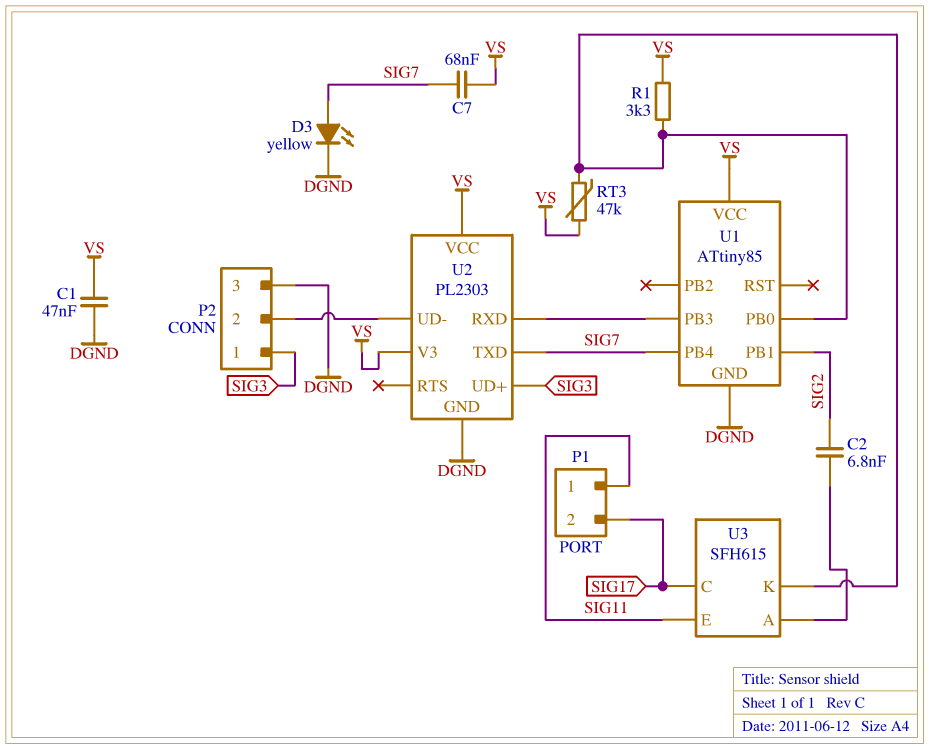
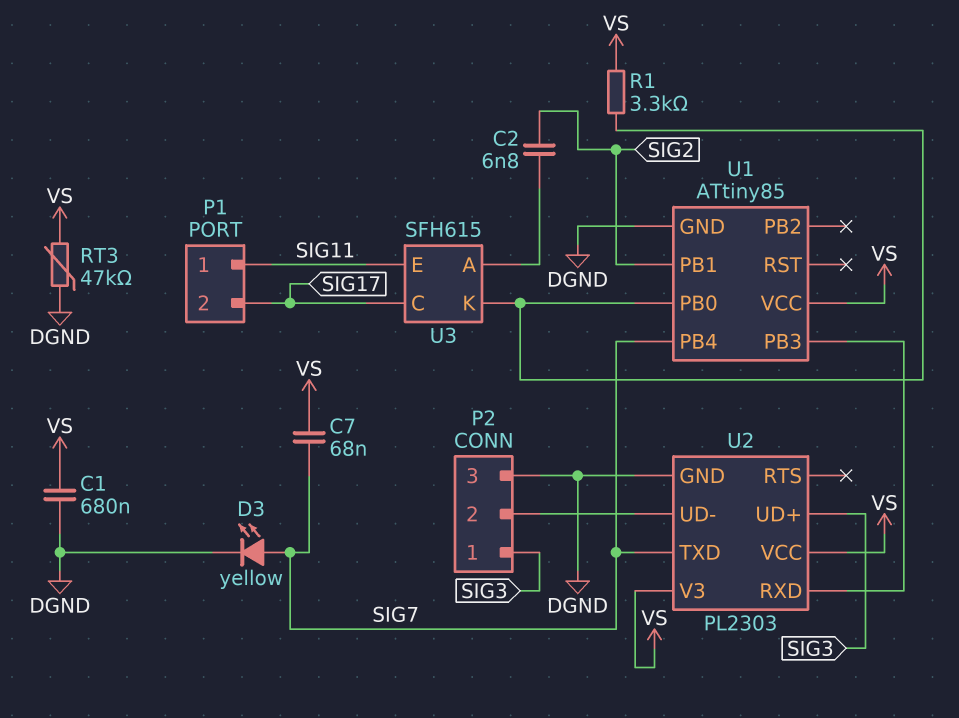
C1: 47nF (DGND, VS) -> 680nF (DGND, VS)
RT3: 47k (U1/PB0, VS) -> 47k (DGND, VS)

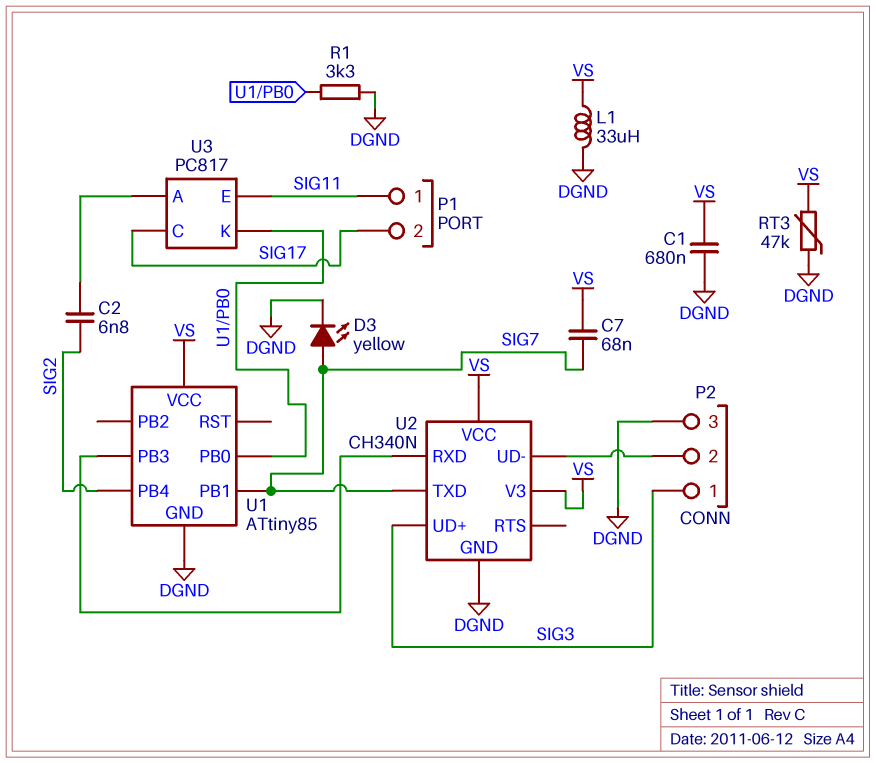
L1: none -> 33uH (DGND, VS)
R1: 3.3k (U1/PB0, VS) -> 3.3k (DGND, U1/PB0)
U1 pin PB1: SIG2 -> SIG7
U1 pin PB4: SIG7 -> SIG2
U2: PL2303 -> CH340N
U3: SFH615 -> PC817

